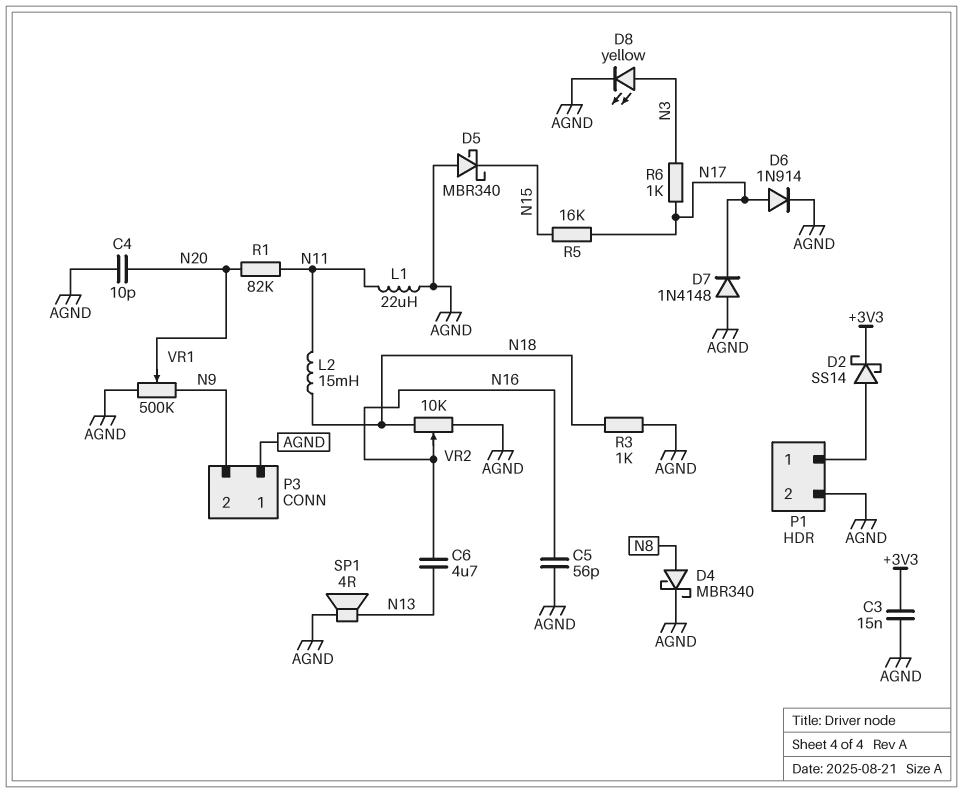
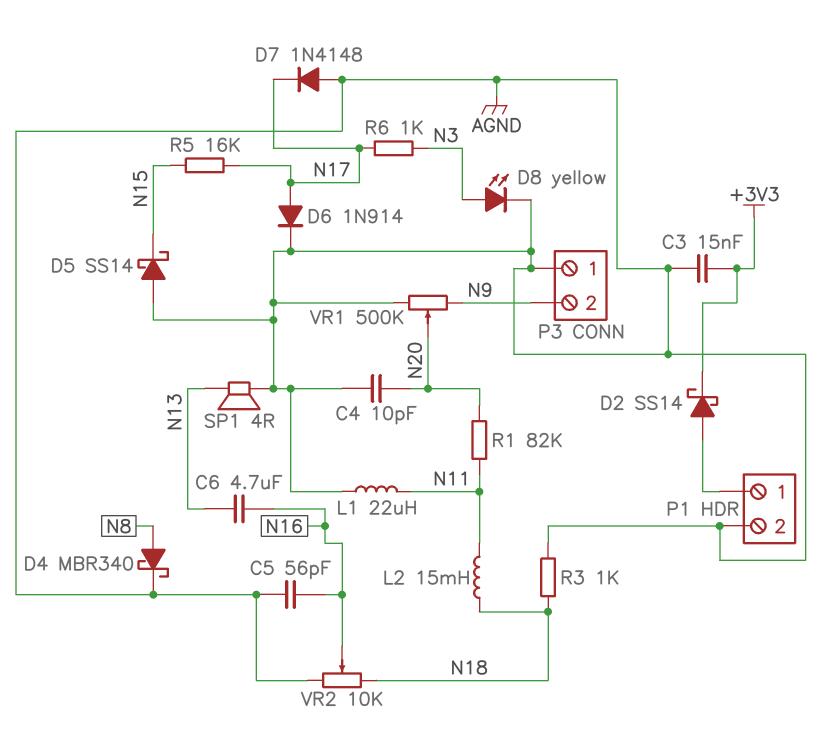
D5: schottky MBR340 (A AGND, K N15) -> schottky SS14 (A AGND, K N15)

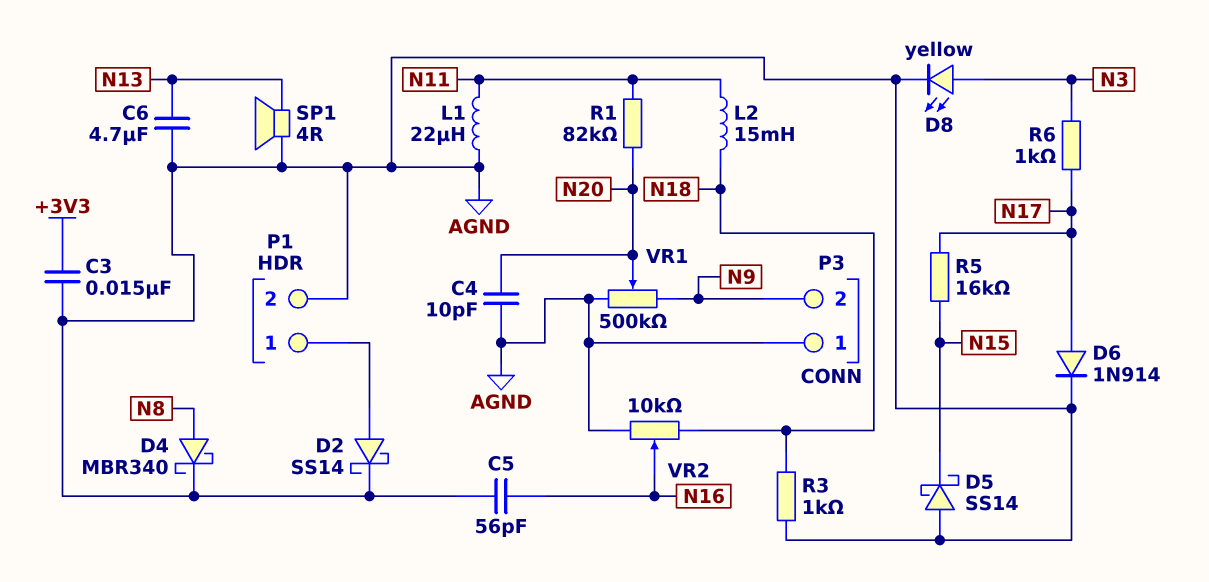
C6: 4.7uF (N13, N16) -> 4.7uF (AGND, N13)
D2: schottky SS14 (A P1/1, K +3V3) -> schottky SS14 (A P1/1, K AGND)
D7: diode 1N4148 (A AGND, K N17) -> none

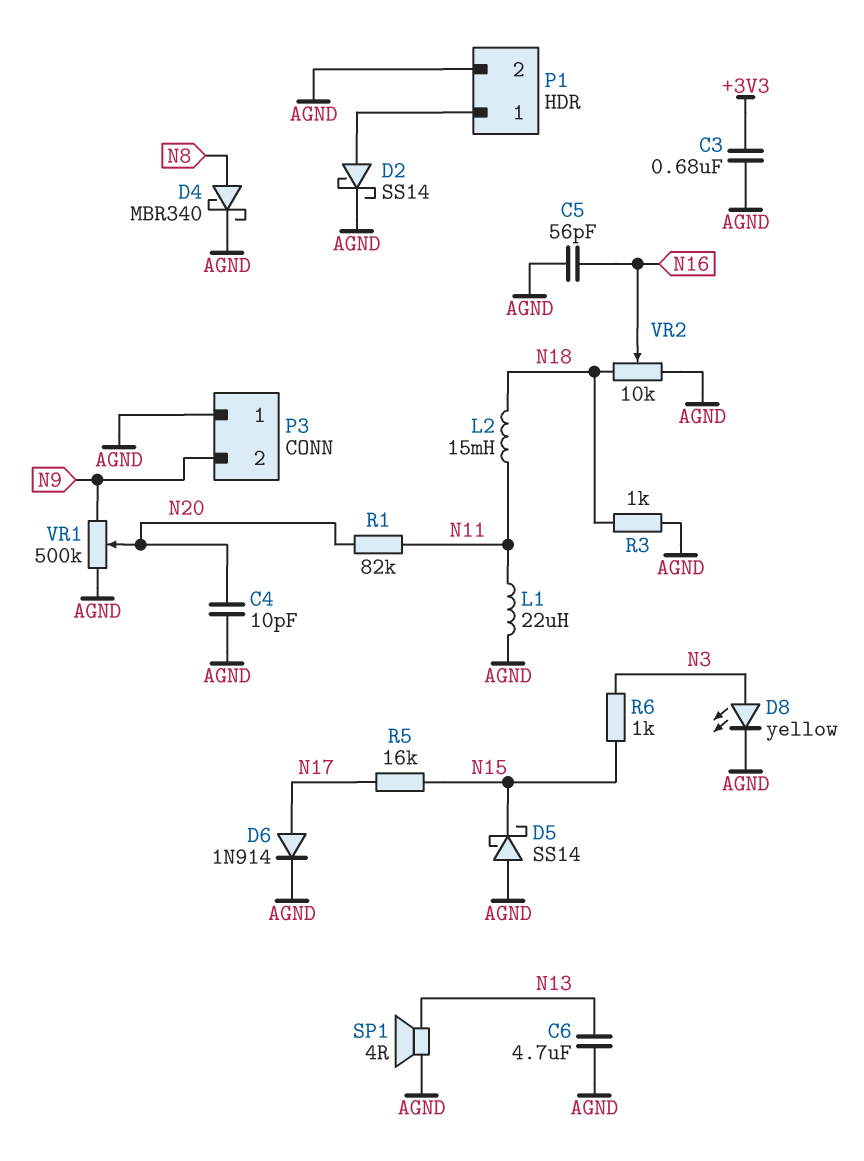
C3: 15nF (+3V3, AGND) -> 680nF (+3V3, AGND)
R6: 1k (N3, N17) -> 1k (N3, N15)

